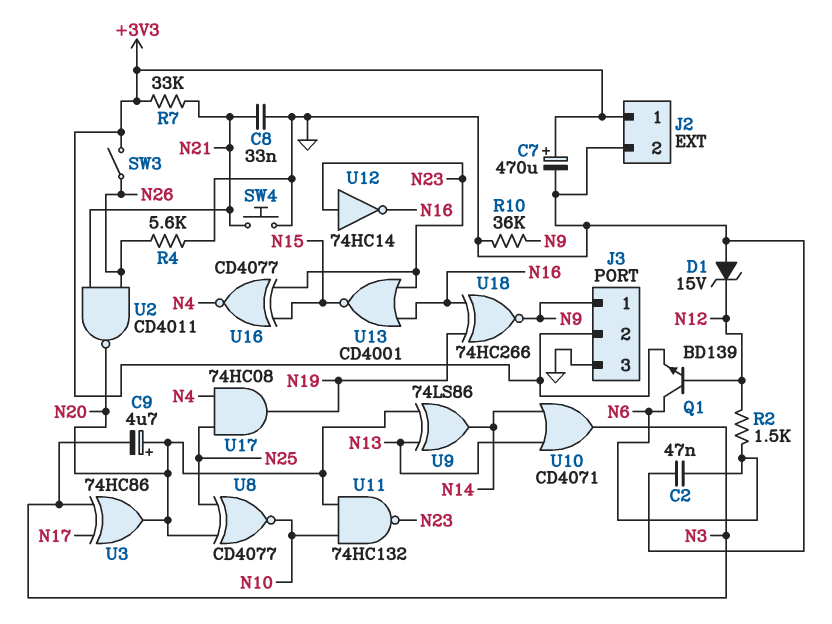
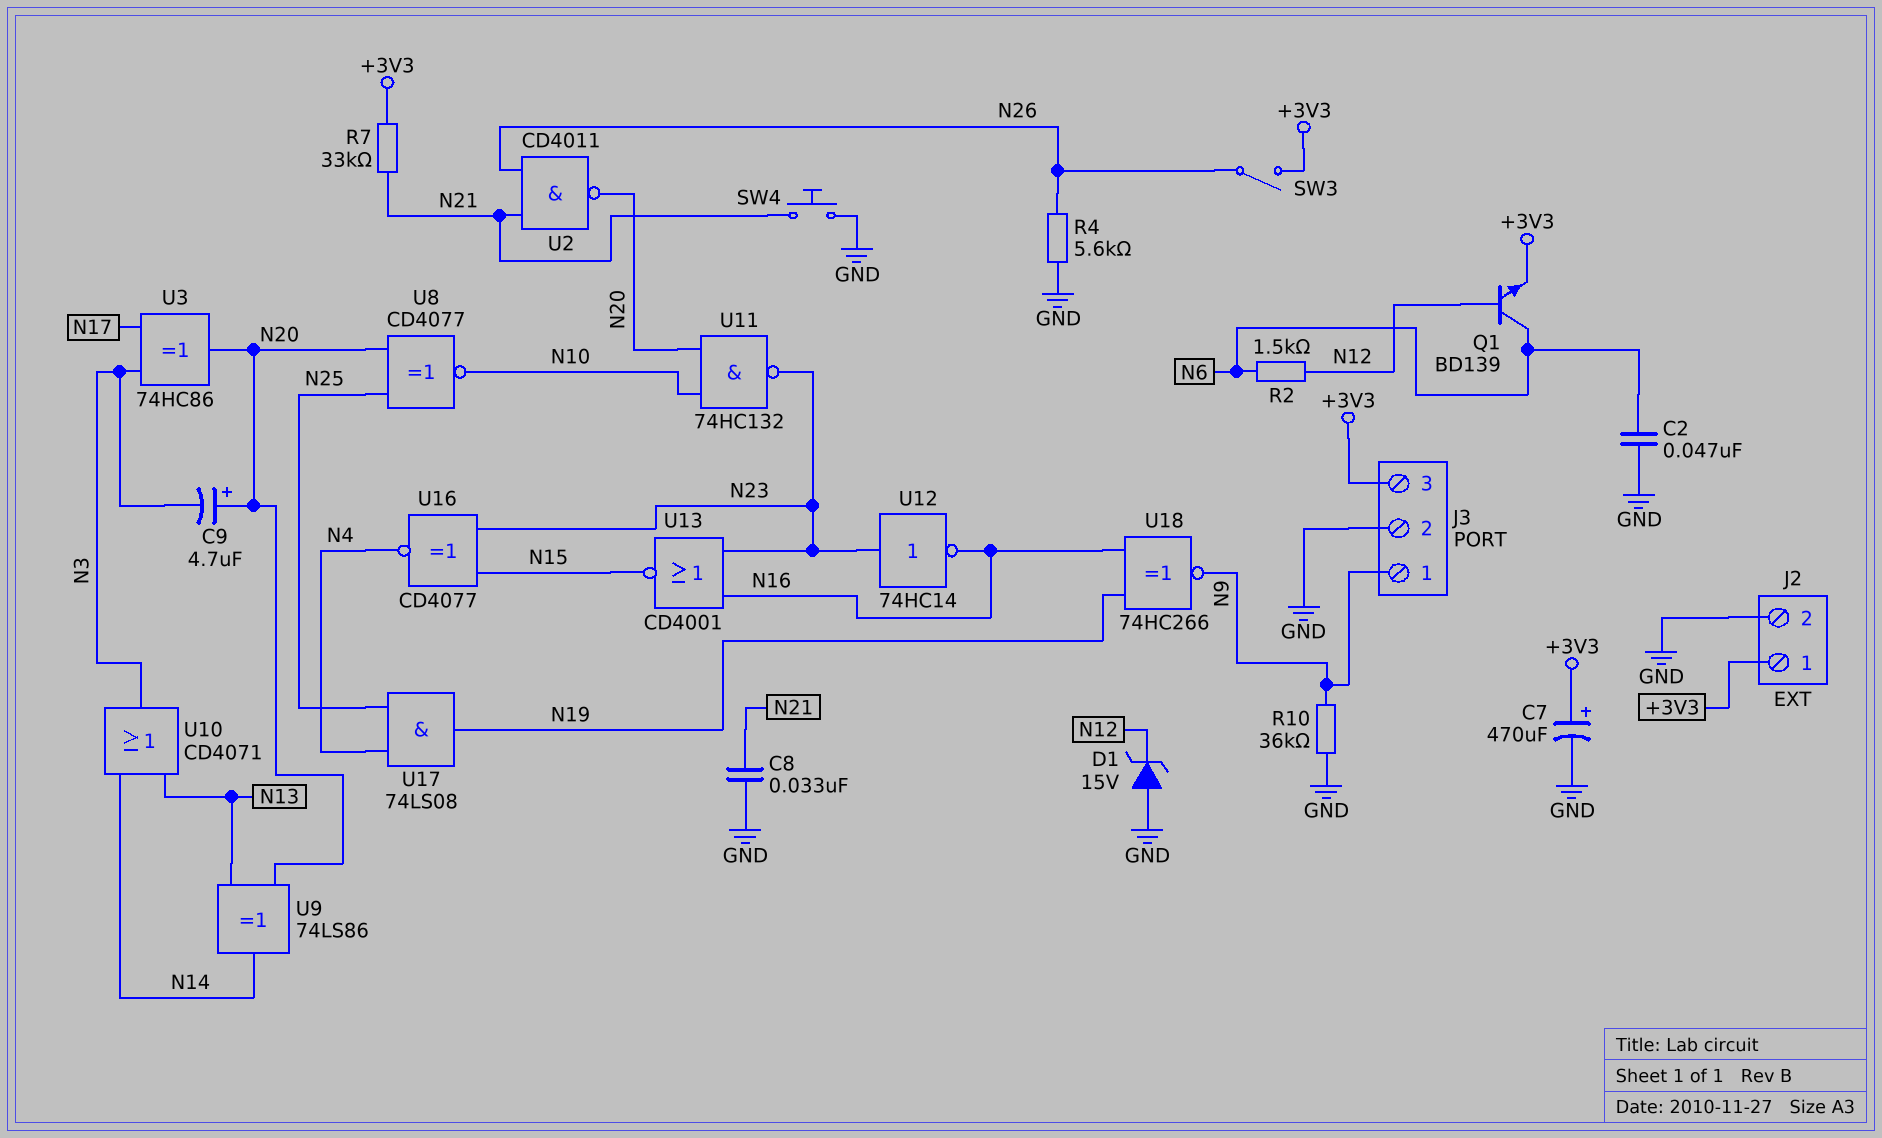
J3 pin 2: +3V3 -> GND
J3 pin 3: GND -> +3V3
U17: AND 74HC08 (in N4, in N25, out N19) -> AND 74LS08 (in N4, in N25, out N19)

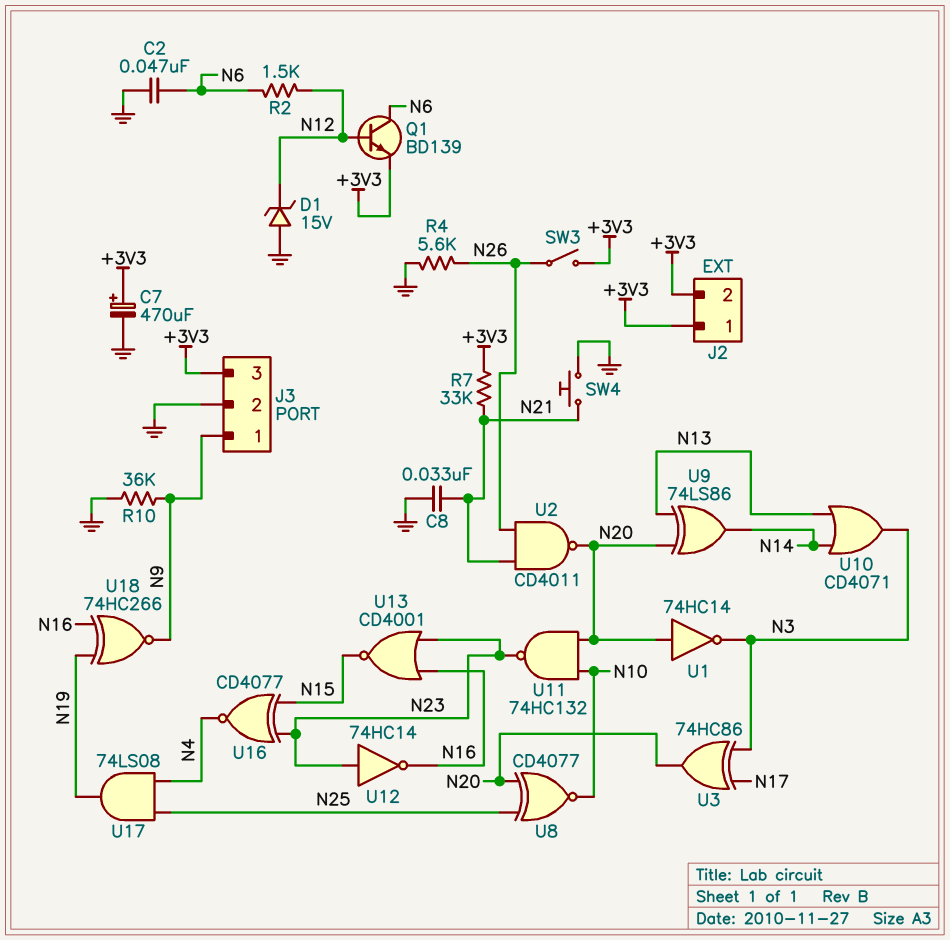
C9: 4.7uF (plus N20, minus N3) -> none
J2 pin 2: GND -> +3V3
U1: none -> NOT 74HC14 (in N20, out N3)

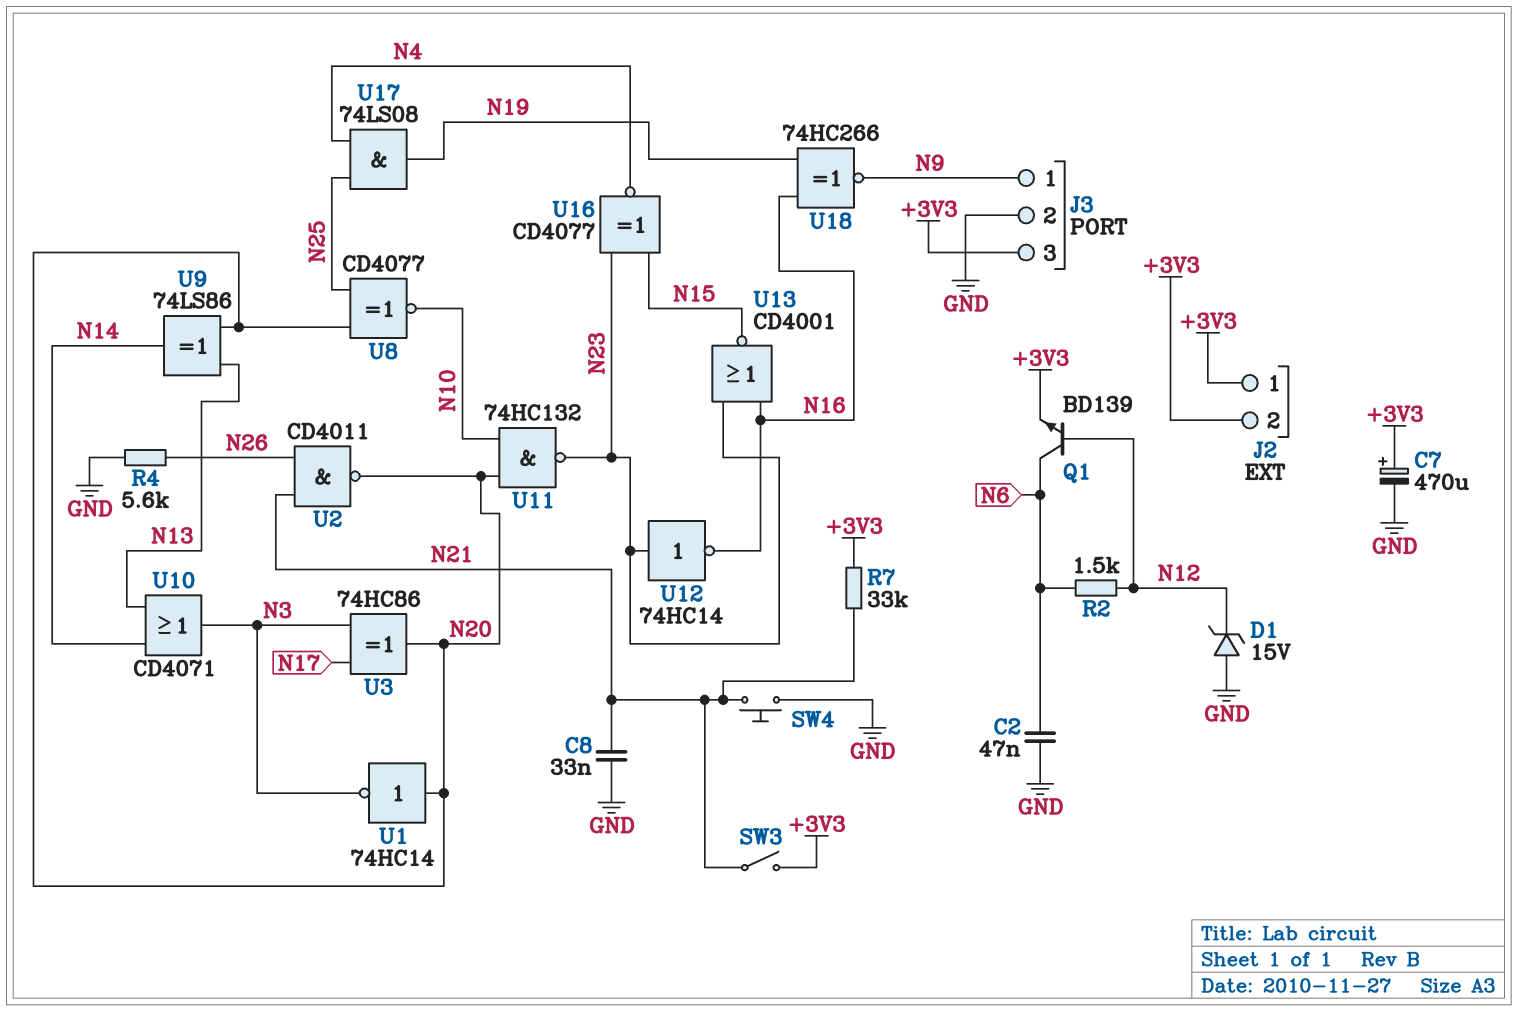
R10: 36k (GND, N9) -> none
SW3: switch (+3V3, N26) -> switch (+3V3, N21)

